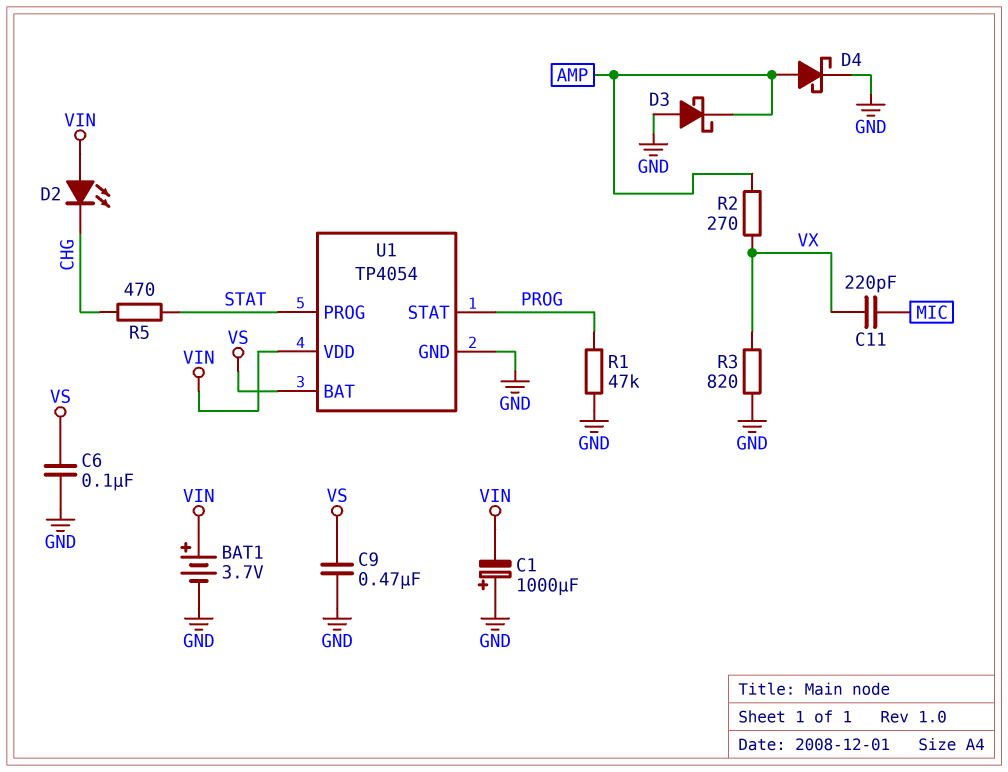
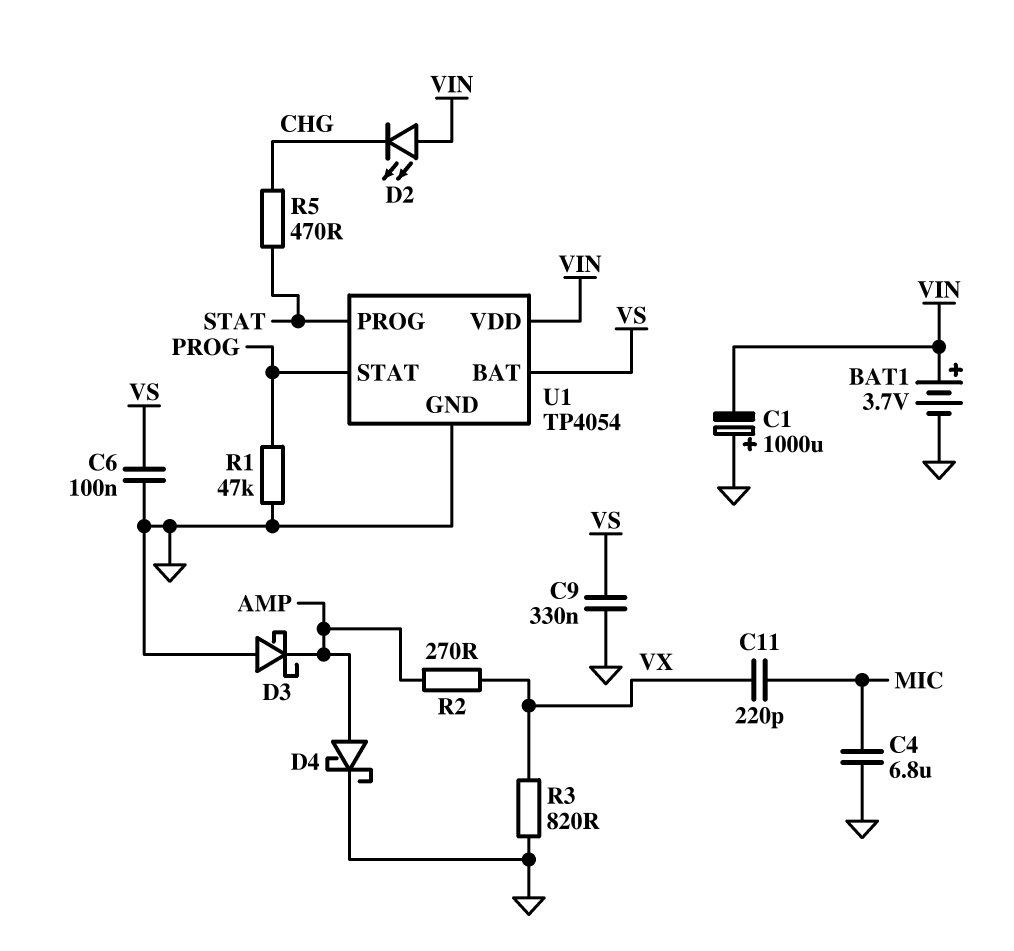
C4: none -> 6.8uF (GND, MIC)
C9: 470nF (GND, VS) -> 330nF (GND, VS)

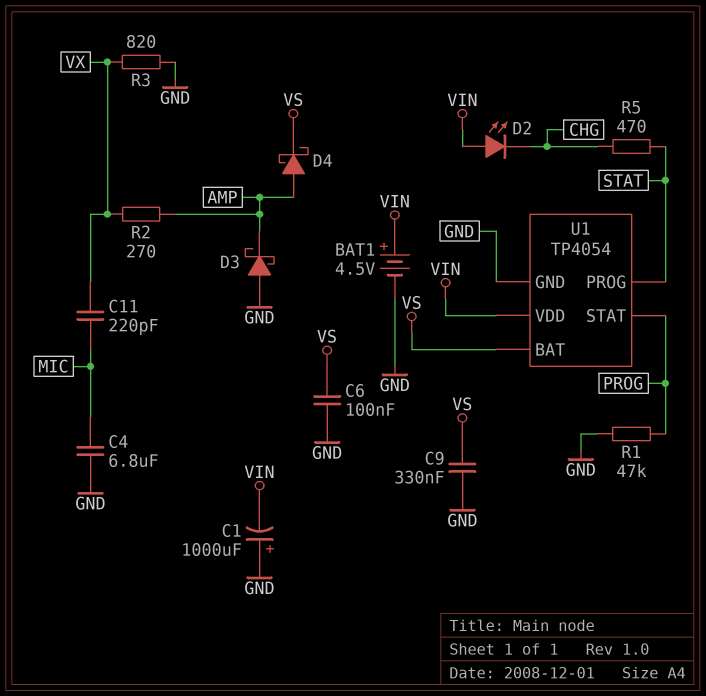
BAT1: 3.7V (plus VIN, minus GND) -> 4.5V (plus VIN, minus GND)
D4: schottky (A AMP, K GND) -> schottky (A AMP, K VS)

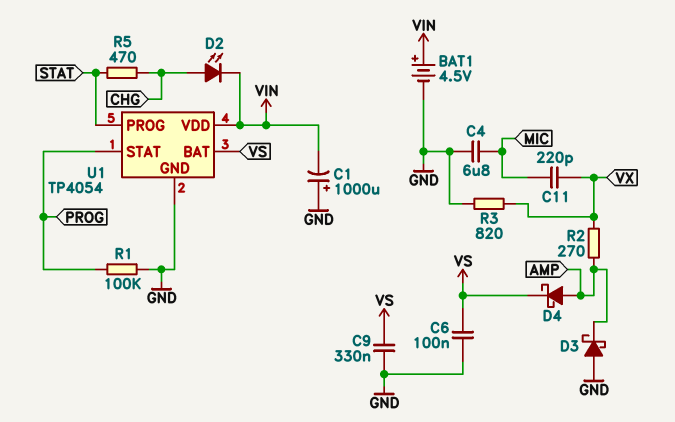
D2: LED (A VIN, K CHG) -> LED (A CHG, K VIN)
R1: 47k (GND, PROG) -> 100k (GND, PROG)

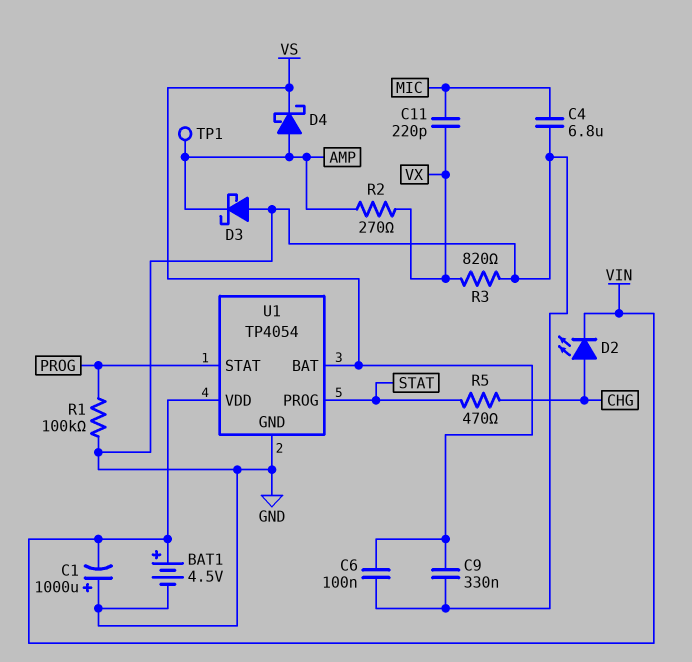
TP1: none -> test point (AMP)

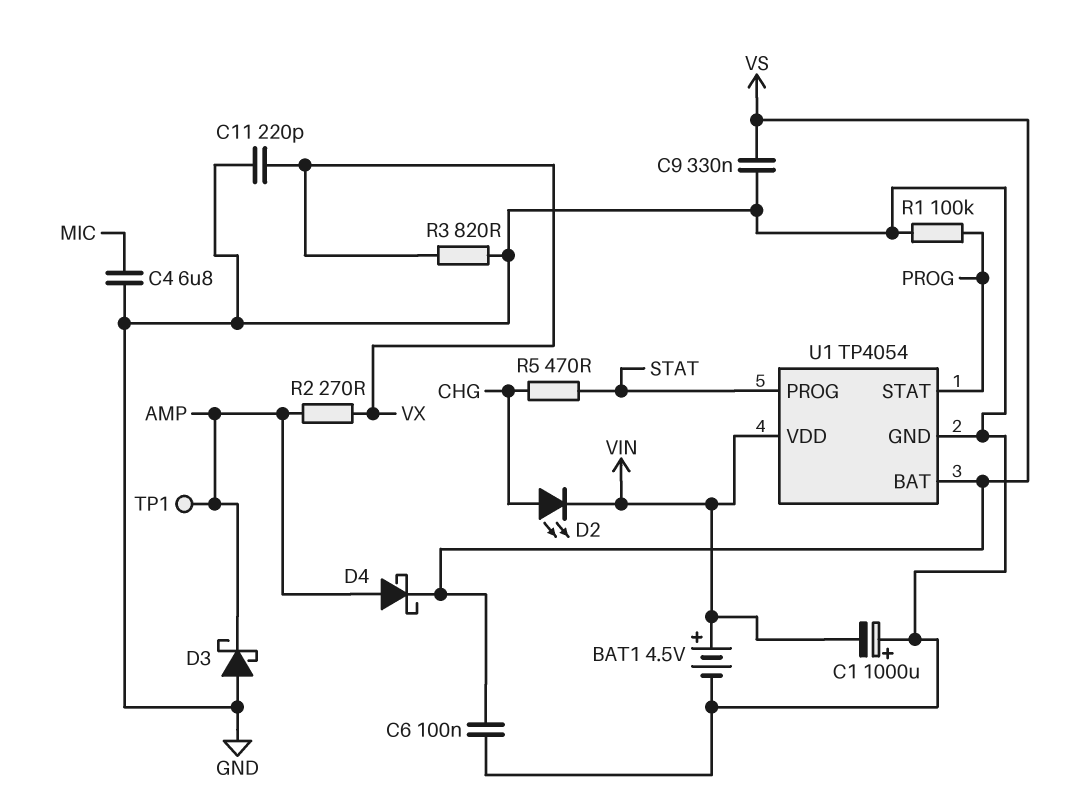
C11: 220pF (MIC, VX) -> 220pF (GND, VX)

